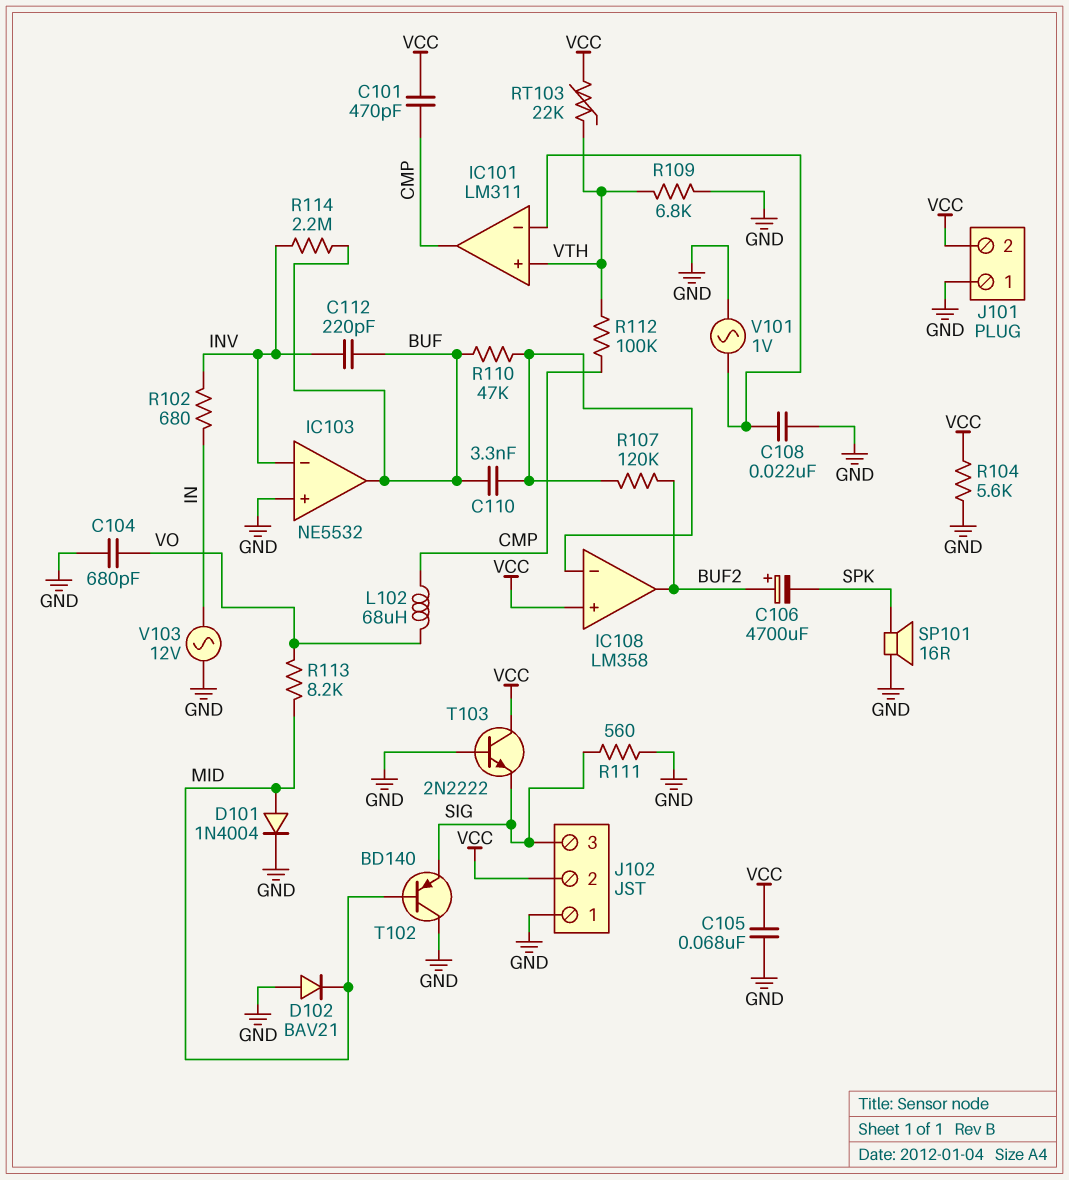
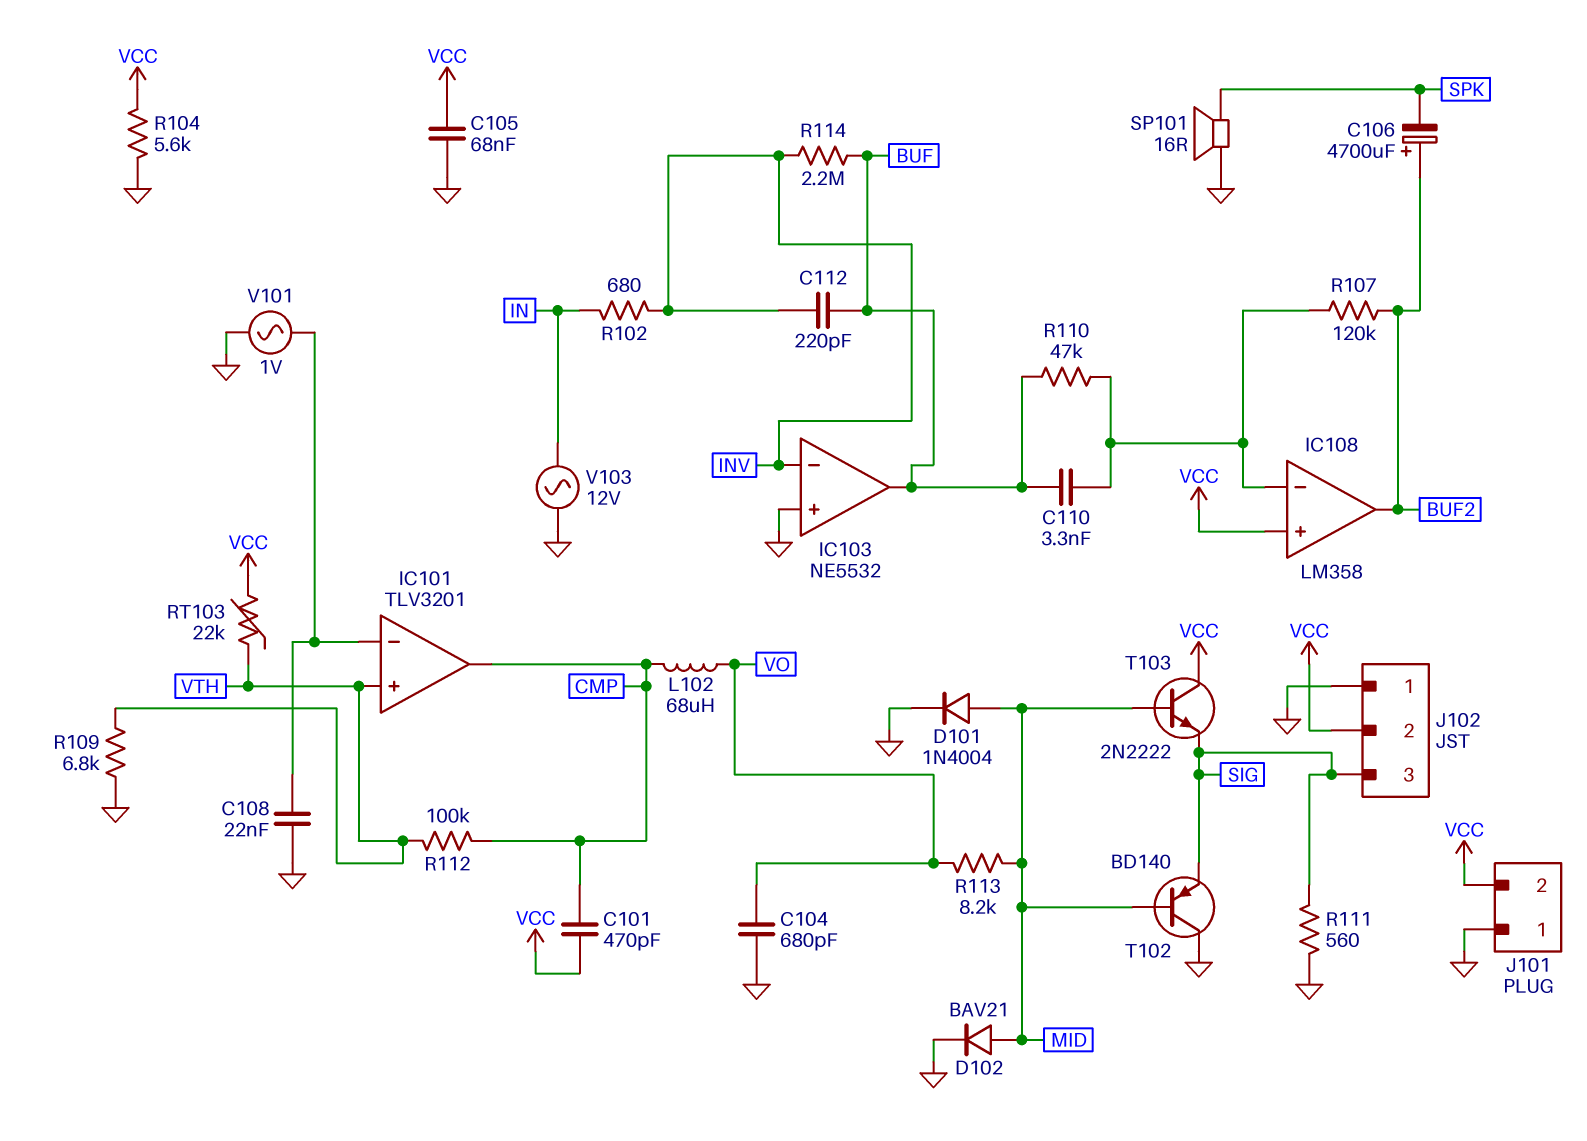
D102: diode BAV21 (A GND, K MID) -> diode BAV21 (A MID, K GND)
IC101: LM311 -> TLV3201
T103: NPN 2N2222 (B GND, C VCC, E SIG) -> NPN 2N2222 (B MID, C VCC, E SIG)

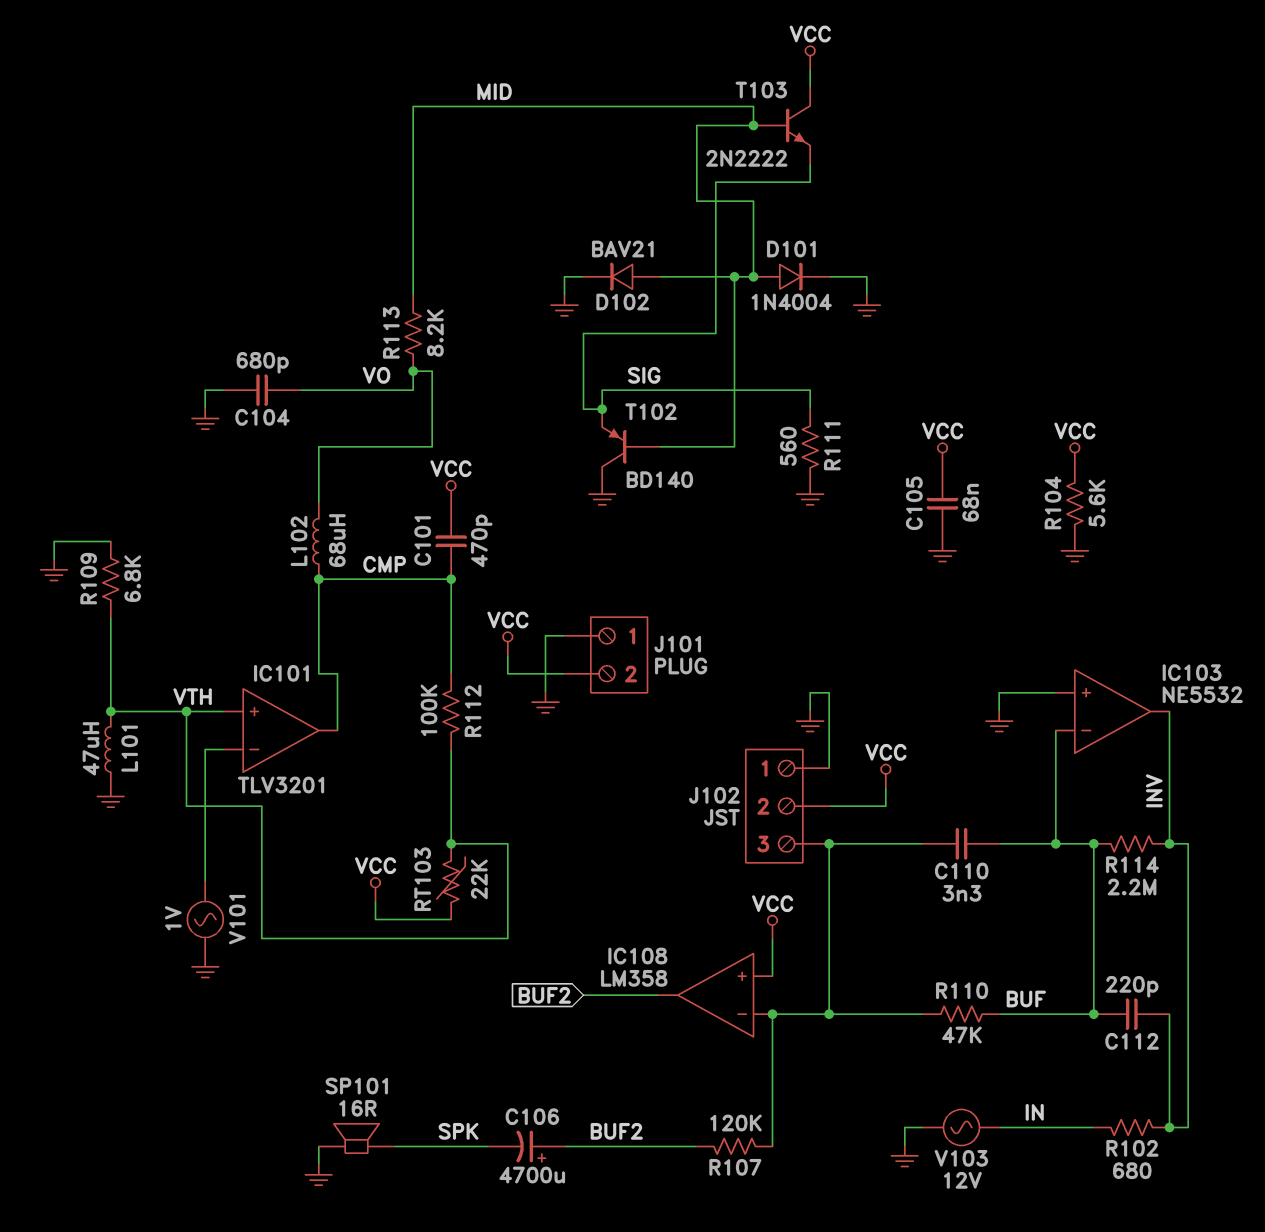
C108: 22nF (GND, IC101/in-) -> none
IC103 pin in-: INV -> BUF
IC103 pin out: BUF -> INV
J102 pin 3: SIG -> IC108/in-
L101: none -> 47uH (GND, VTH)

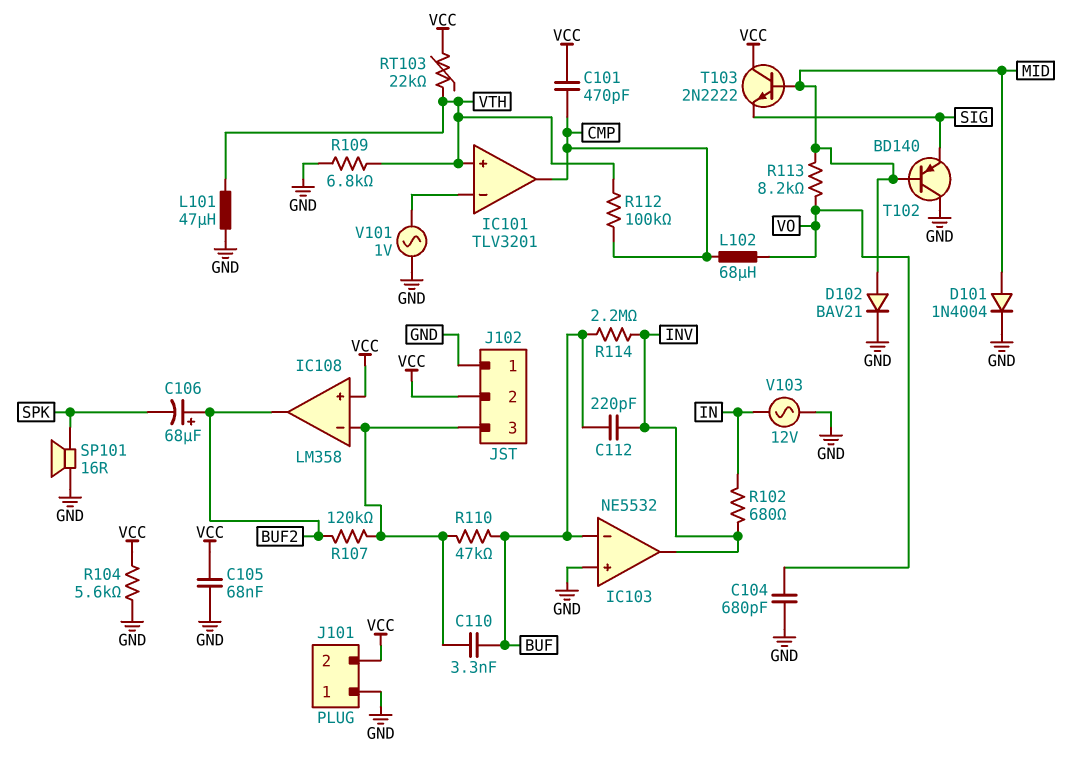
C106: 4700uF (plus BUF2, minus SPK) -> 68uF (plus BUF2, minus SPK)
R111: 560 (GND, SIG) -> none

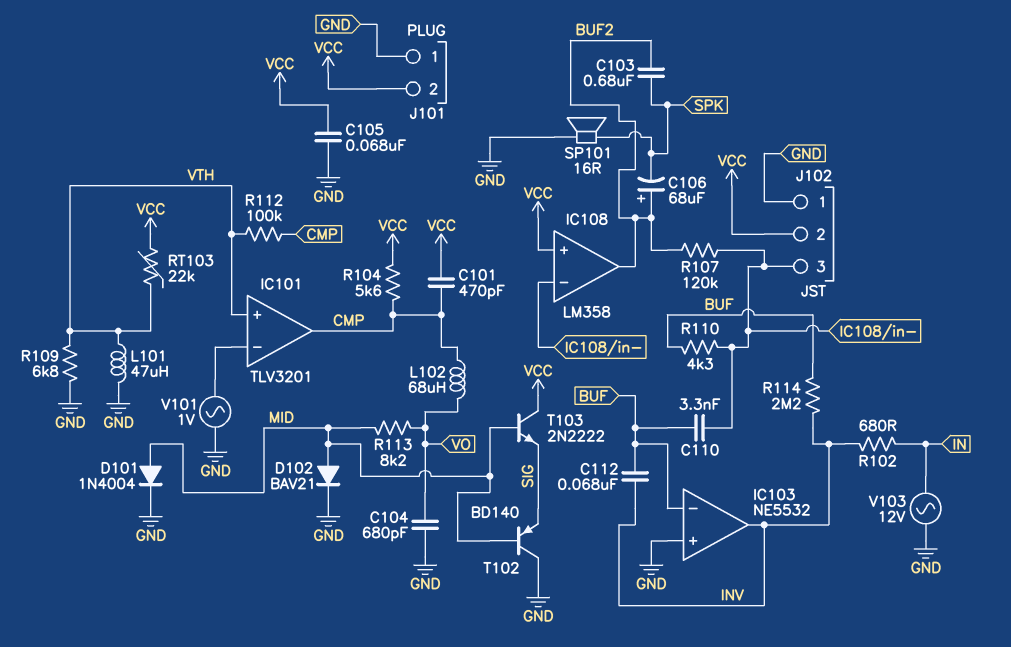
C103: none -> 680nF (BUF2, SPK)
C112: 220pF (BUF, INV) -> 68nF (BUF, INV)
R104: 5.6k (GND, VCC) -> 5.6k (CMP, VCC)
R110: 47k (BUF, IC108/in-) -> 4.3k (BUF, IC108/in-)

